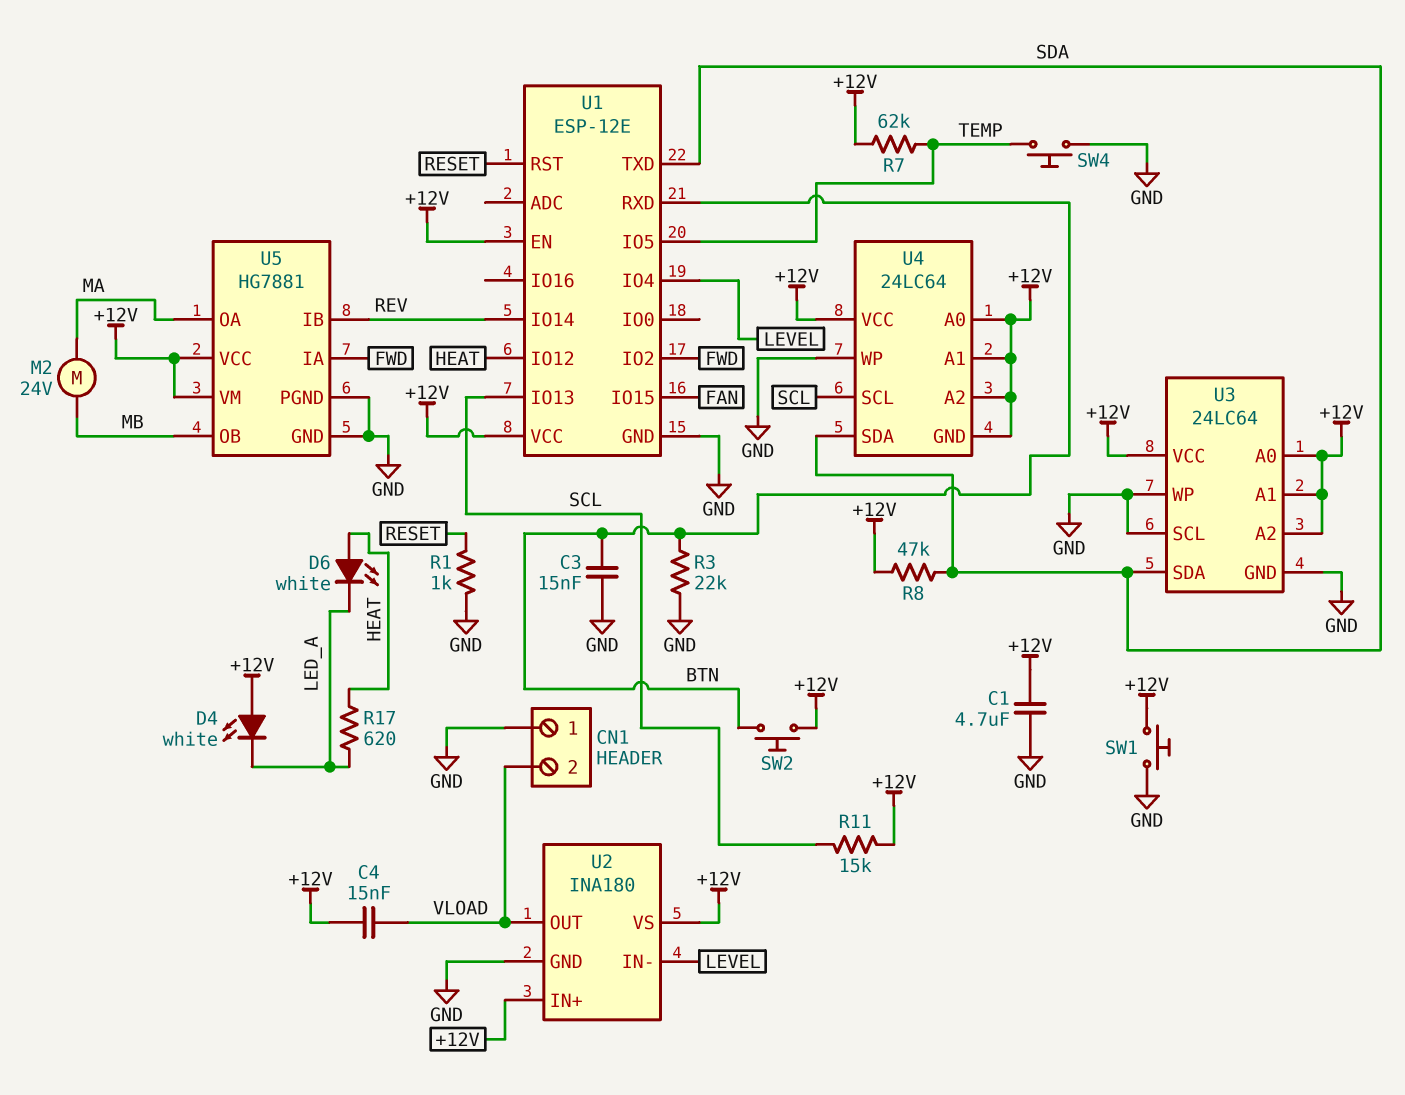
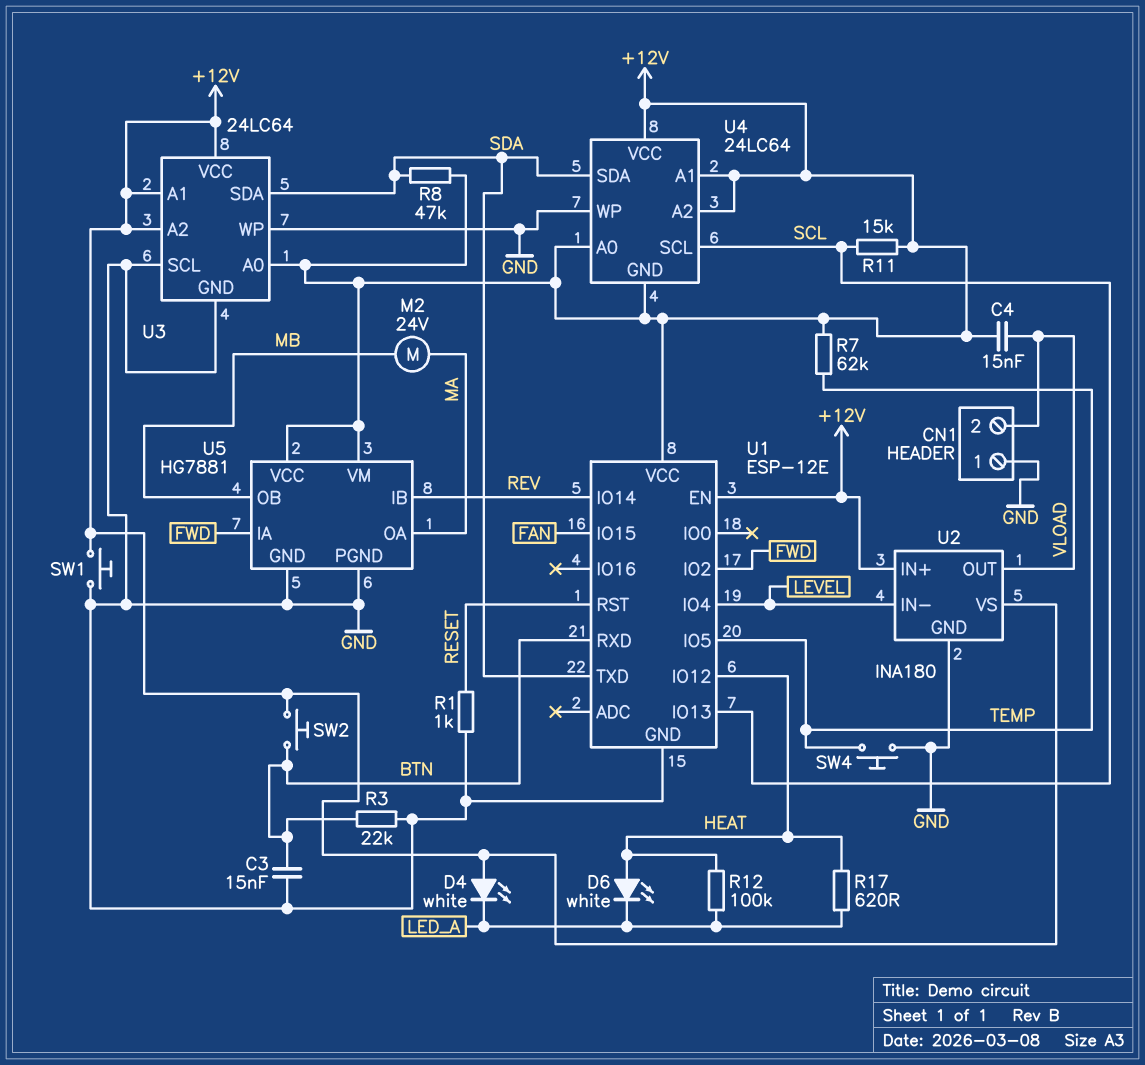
C1: 4.7uF (+12V, GND) -> none
R12: none -> 100k (HEAT, LED_A)

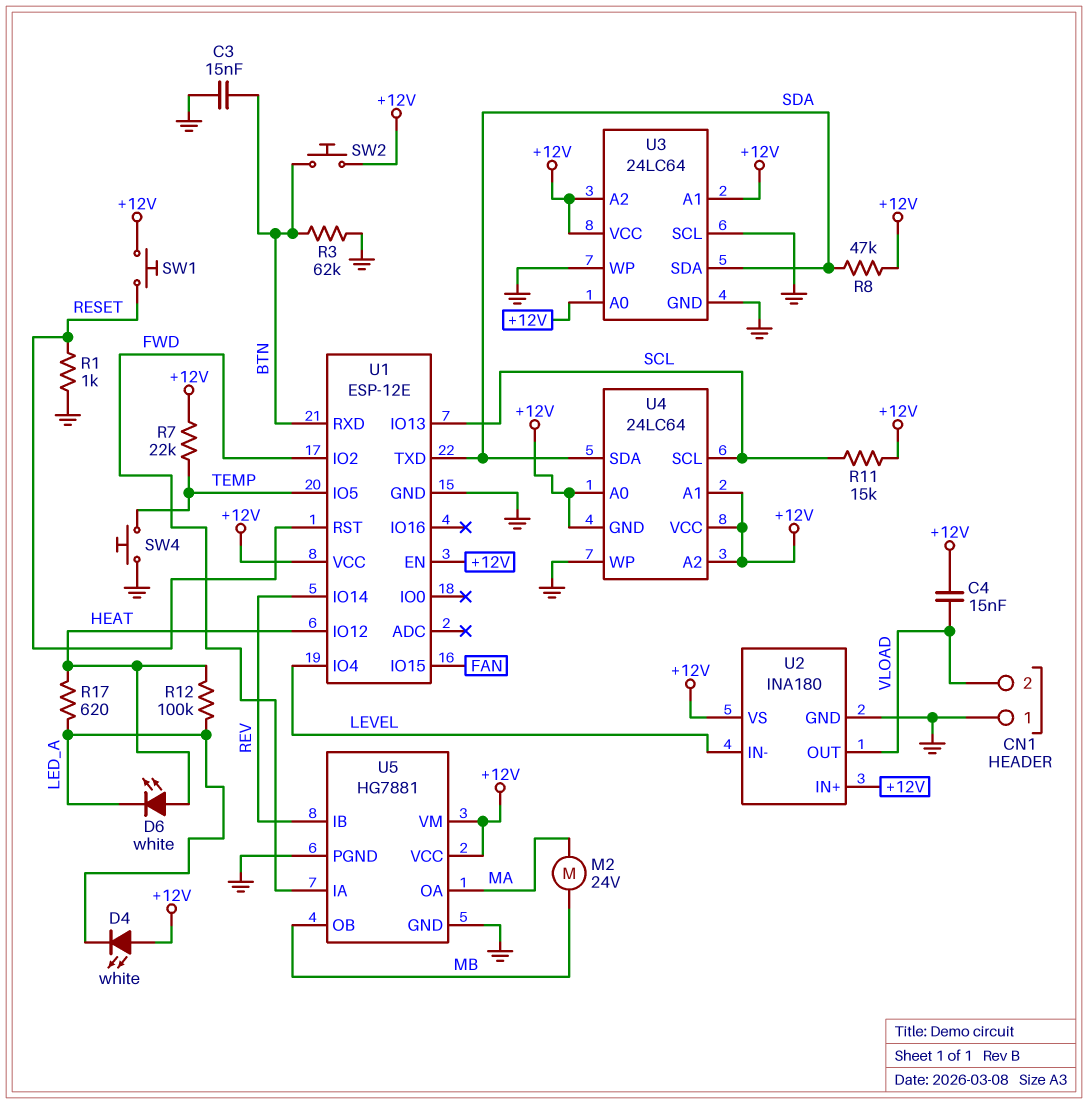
R3: 22k (BTN, GND) -> 62k (BTN, GND)
R7: 62k (+12V, TEMP) -> 22k (+12V, TEMP)
SW1: button (+12V, GND) -> button (+12V, RESET)

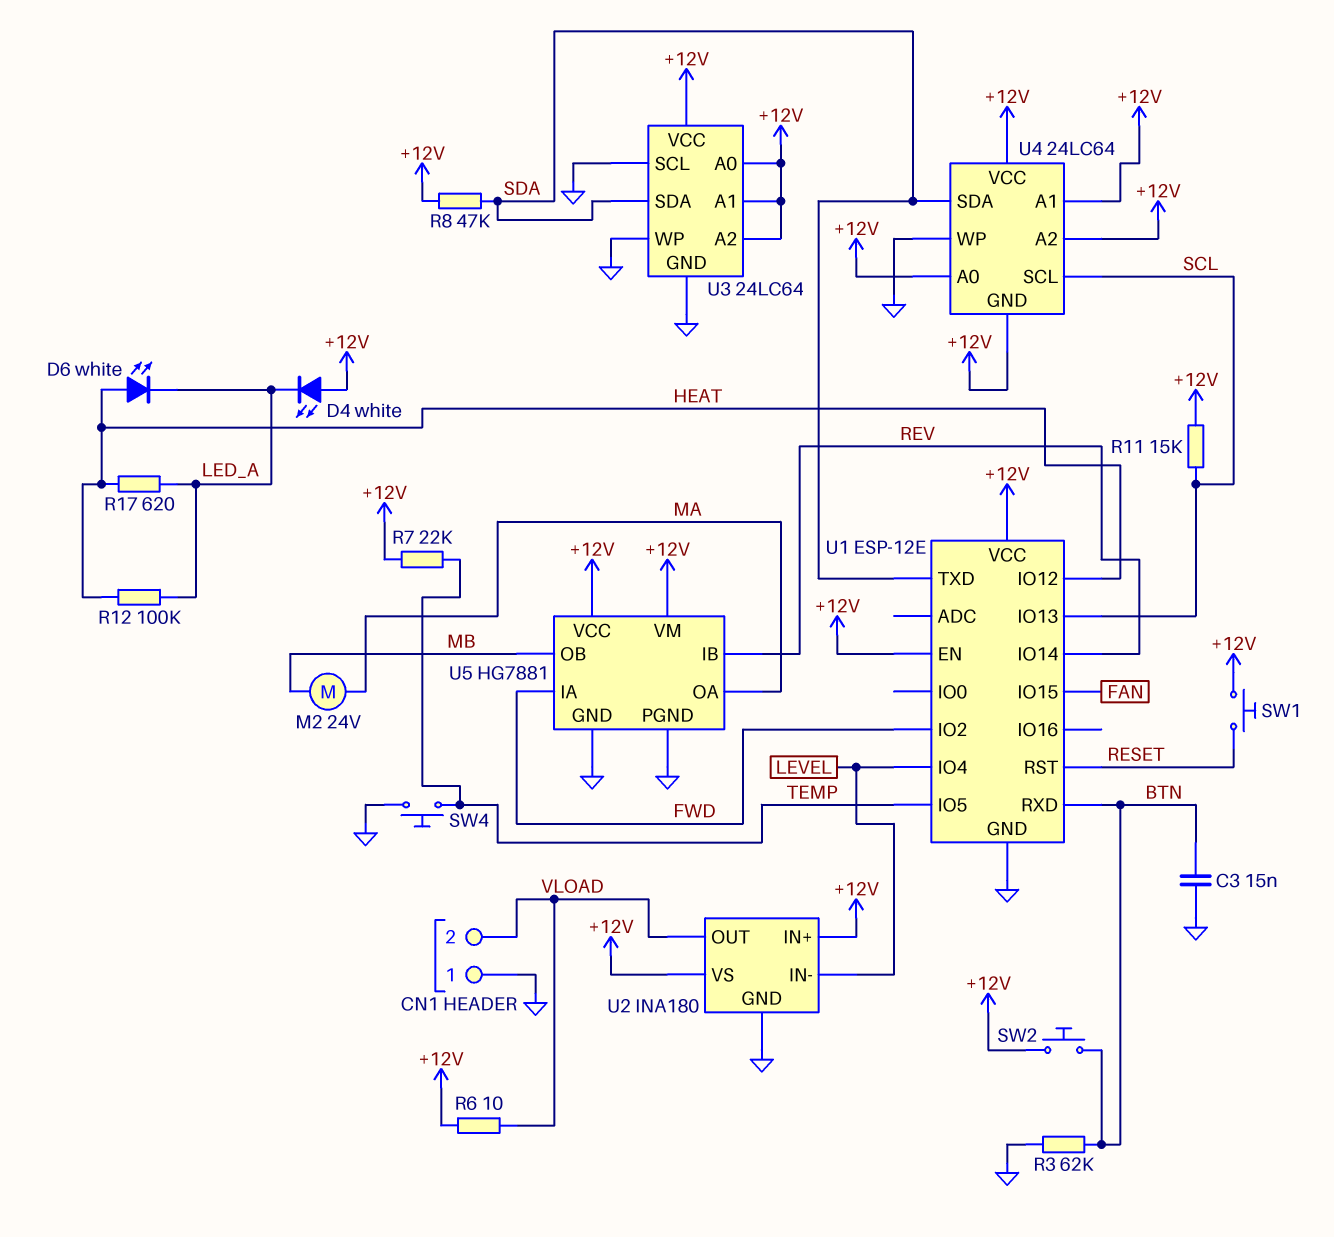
C4: 15nF (+12V, VLOAD) -> none
R1: 1k (GND, RESET) -> none
R6: none -> 10 (+12V, VLOAD)

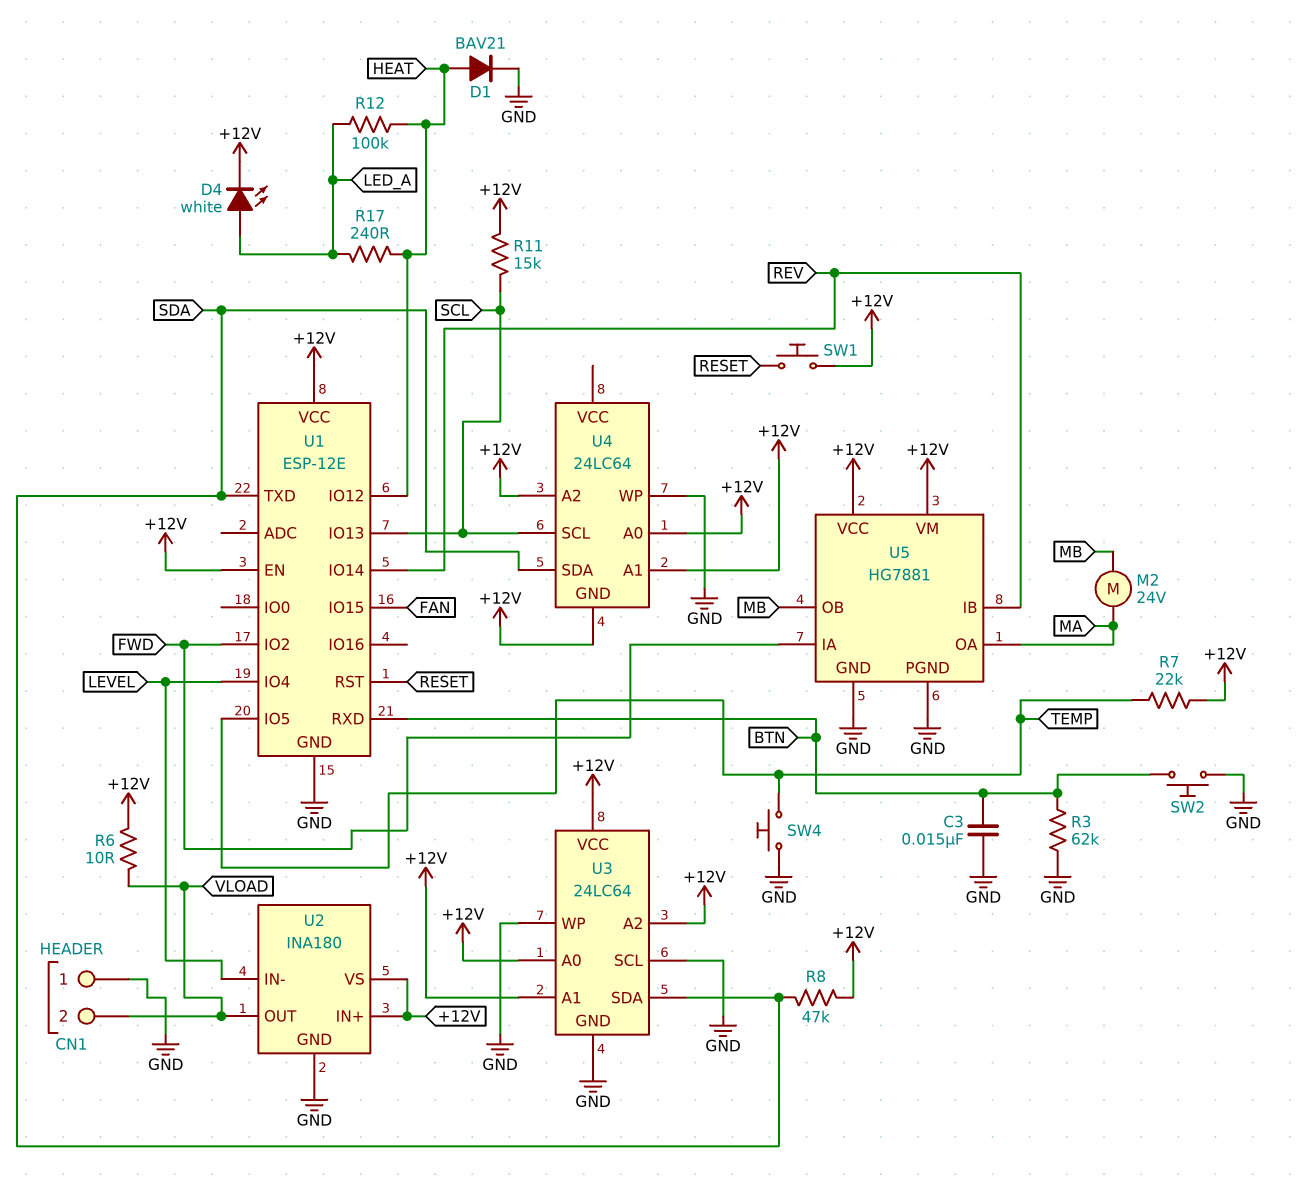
D1: none -> diode BAV21 (A HEAT, K GND)
D4: LED white (A +12V, K LED_A) -> LED white (A LED_A, K +12V)
D6: LED white (A HEAT, K LED_A) -> none
R17: 620 (HEAT, LED_A) -> 240 (HEAT, LED_A)
SW2: button (+12V, BTN) -> button (BTN, GND)
U4 pin VCC: +12V -> none

